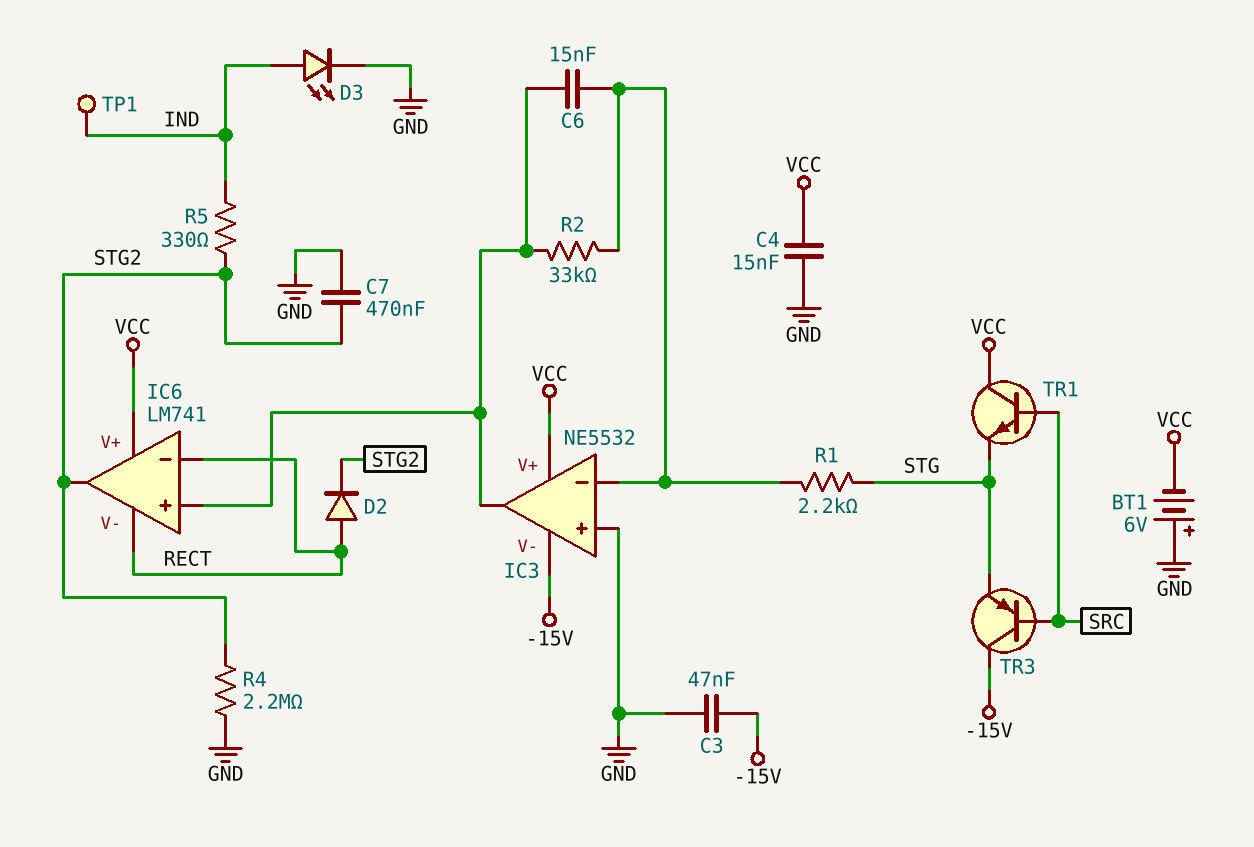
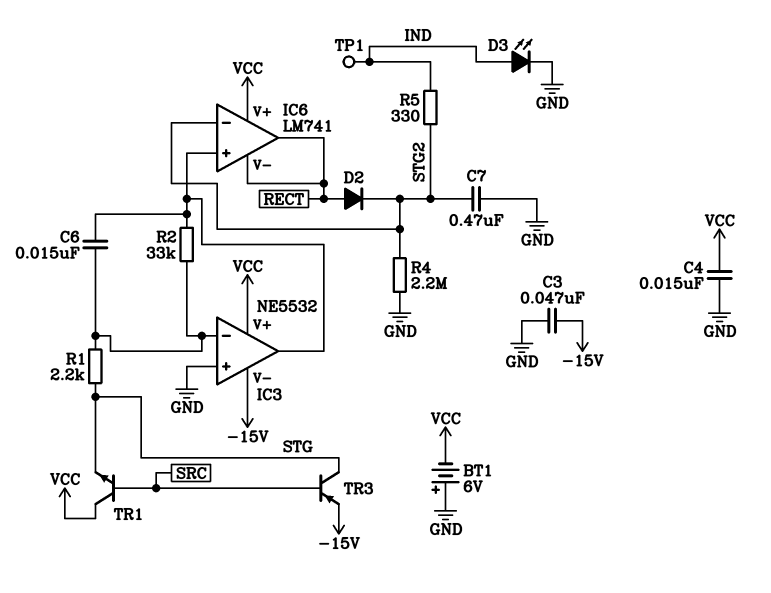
IC6 pin in-: RECT -> STG2
IC6 pin out: STG2 -> RECT
TR3: PNP (B SRC, C -15V, E STG) -> PNP (B SRC, C STG, E -15V)

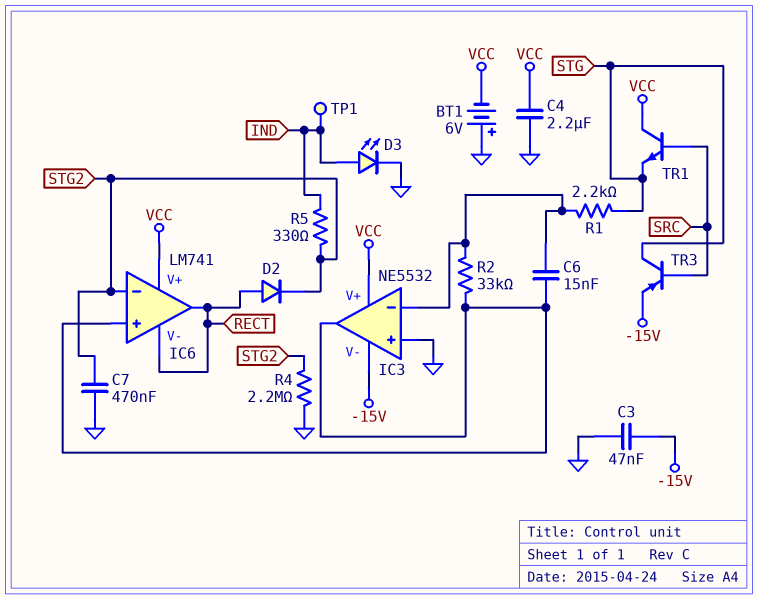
C4: 15nF (GND, VCC) -> 2.2uF (GND, VCC)

